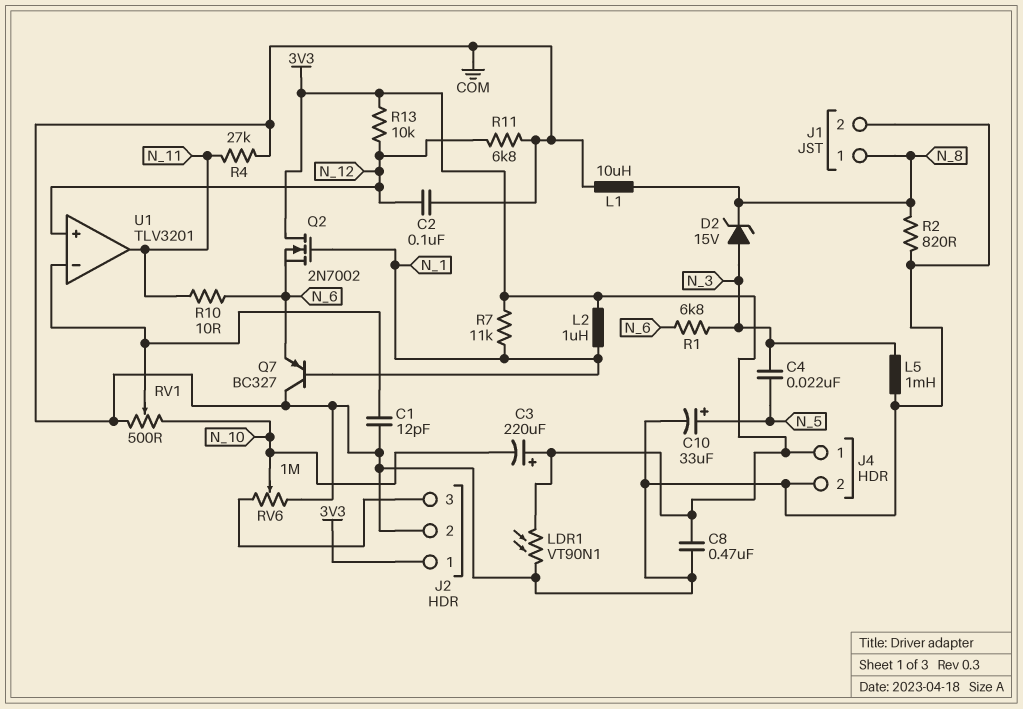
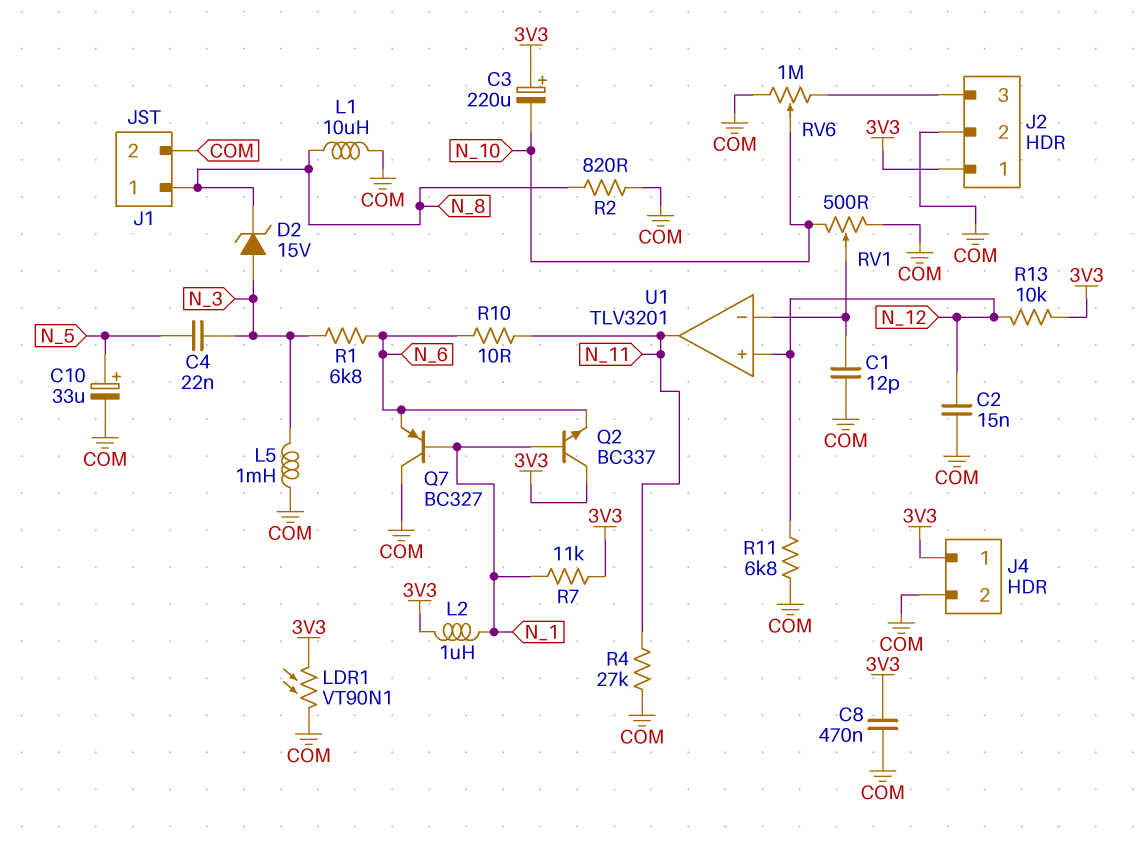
C2: 100nF (COM, N_12) -> 15nF (COM, N_12)
Q2: NMOS 2N7002 (G N_1, D 3V3, S N_6) -> NPN BC337 (B N_1, C 3V3, E N_6)

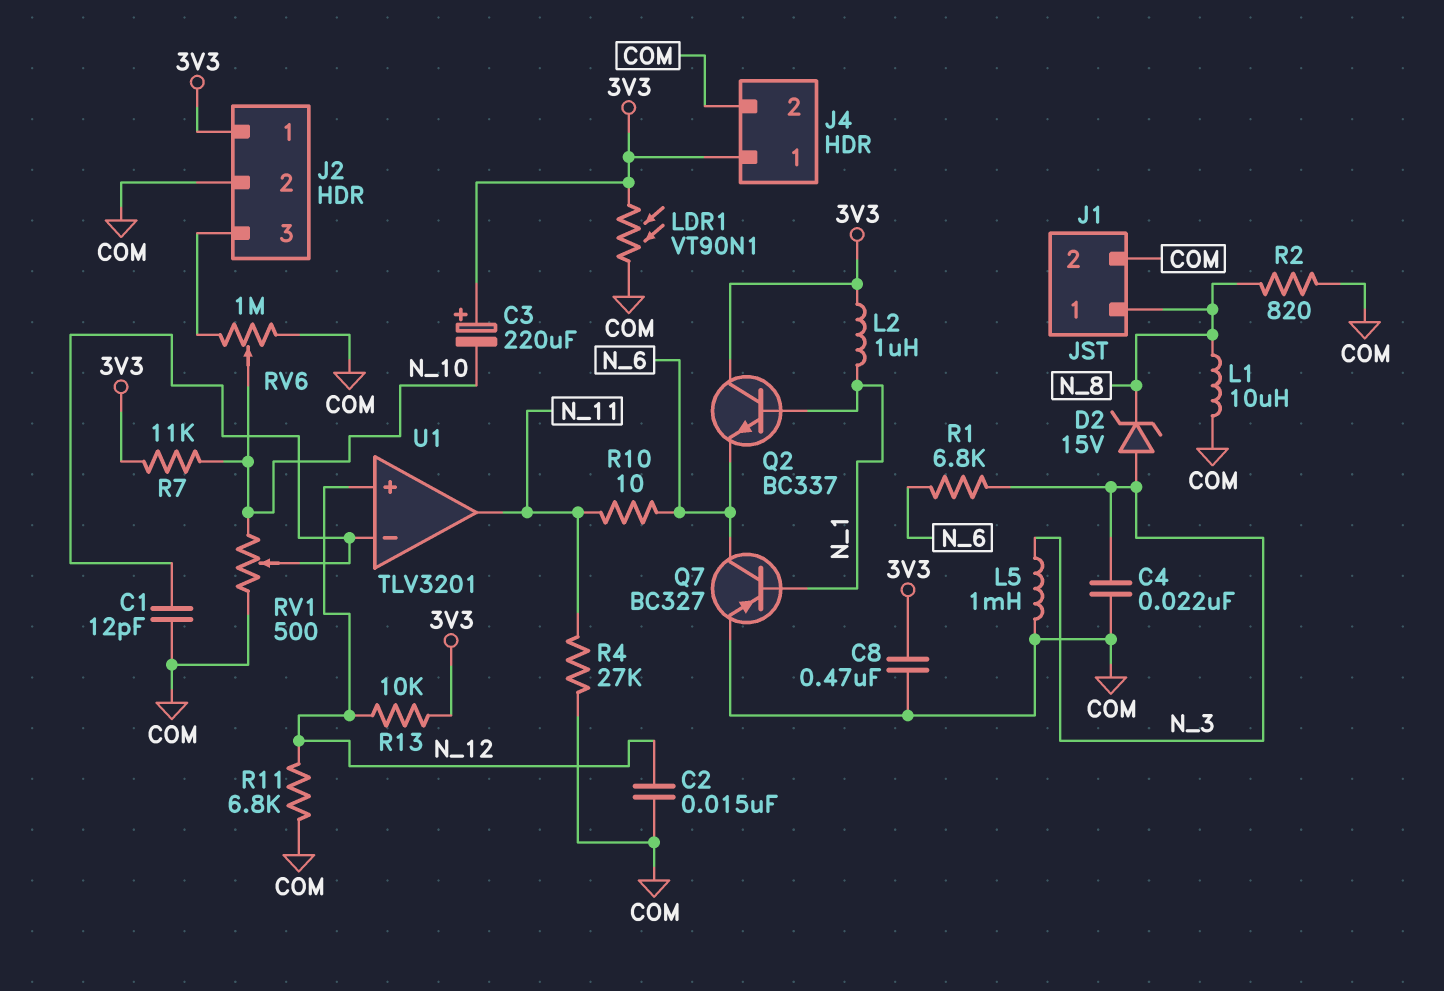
C4: 22nF (N_3, N_5) -> 22nF (COM, N_3)
C10: 33uF (plus N_5, minus COM) -> none
Q7: PNP BC327 (B N_1, C COM, E N_6) -> PNP BC327 (B N_1, C N_6, E COM)
R7: 11k (3V3, N_1) -> 11k (3V3, N_10)

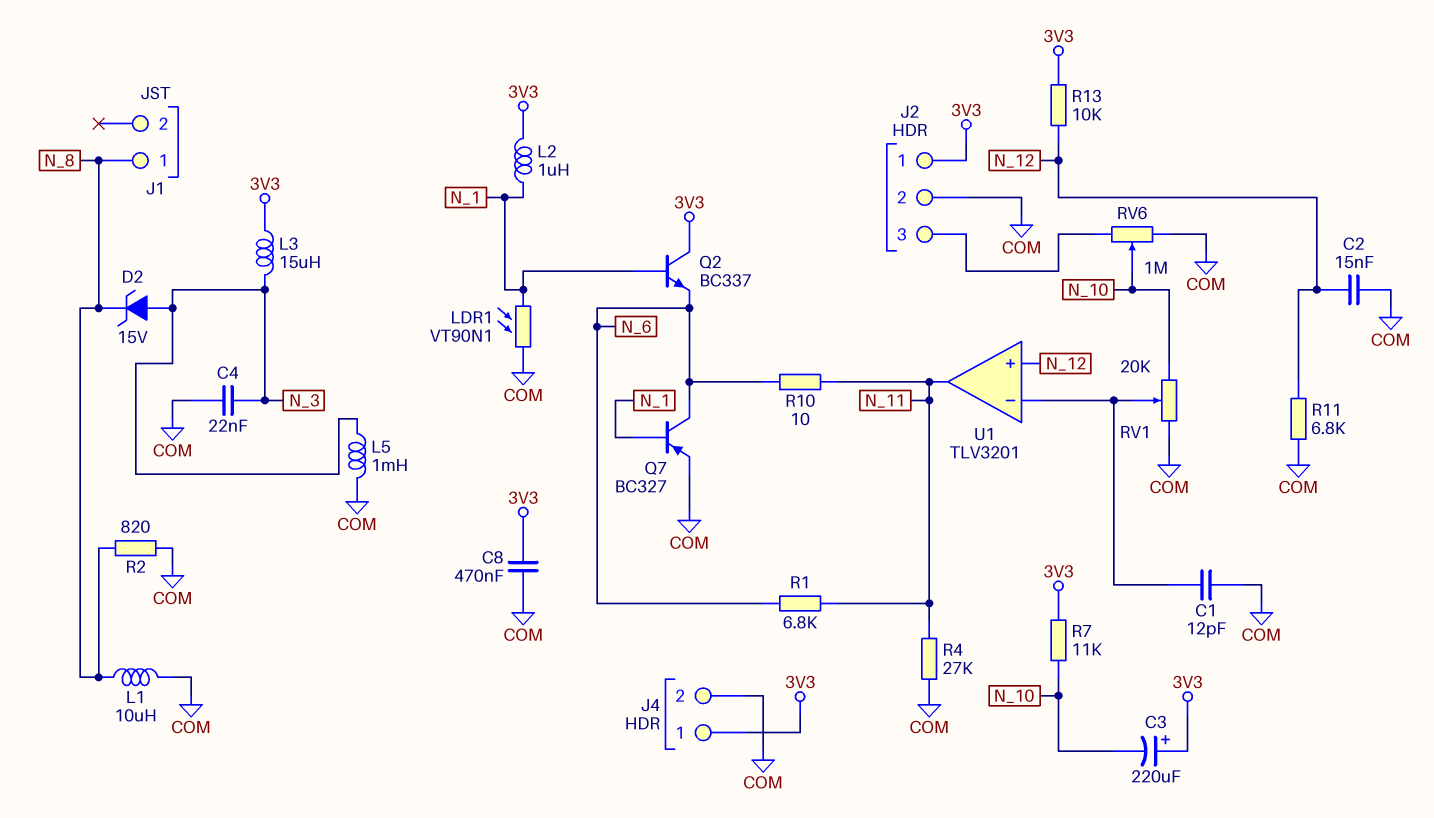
J1 pin 2: COM -> none
L3: none -> 15uH (3V3, N_3)
LDR1: VT90N1 (3V3, COM) -> VT90N1 (COM, N_1)
R1: 6.8k (N_3, N_6) -> 6.8k (N_6, N_11)
RV1: 500 (COM, N_10, wiper U1/in-) -> 20k (COM, N_10, wiper U1/in-)

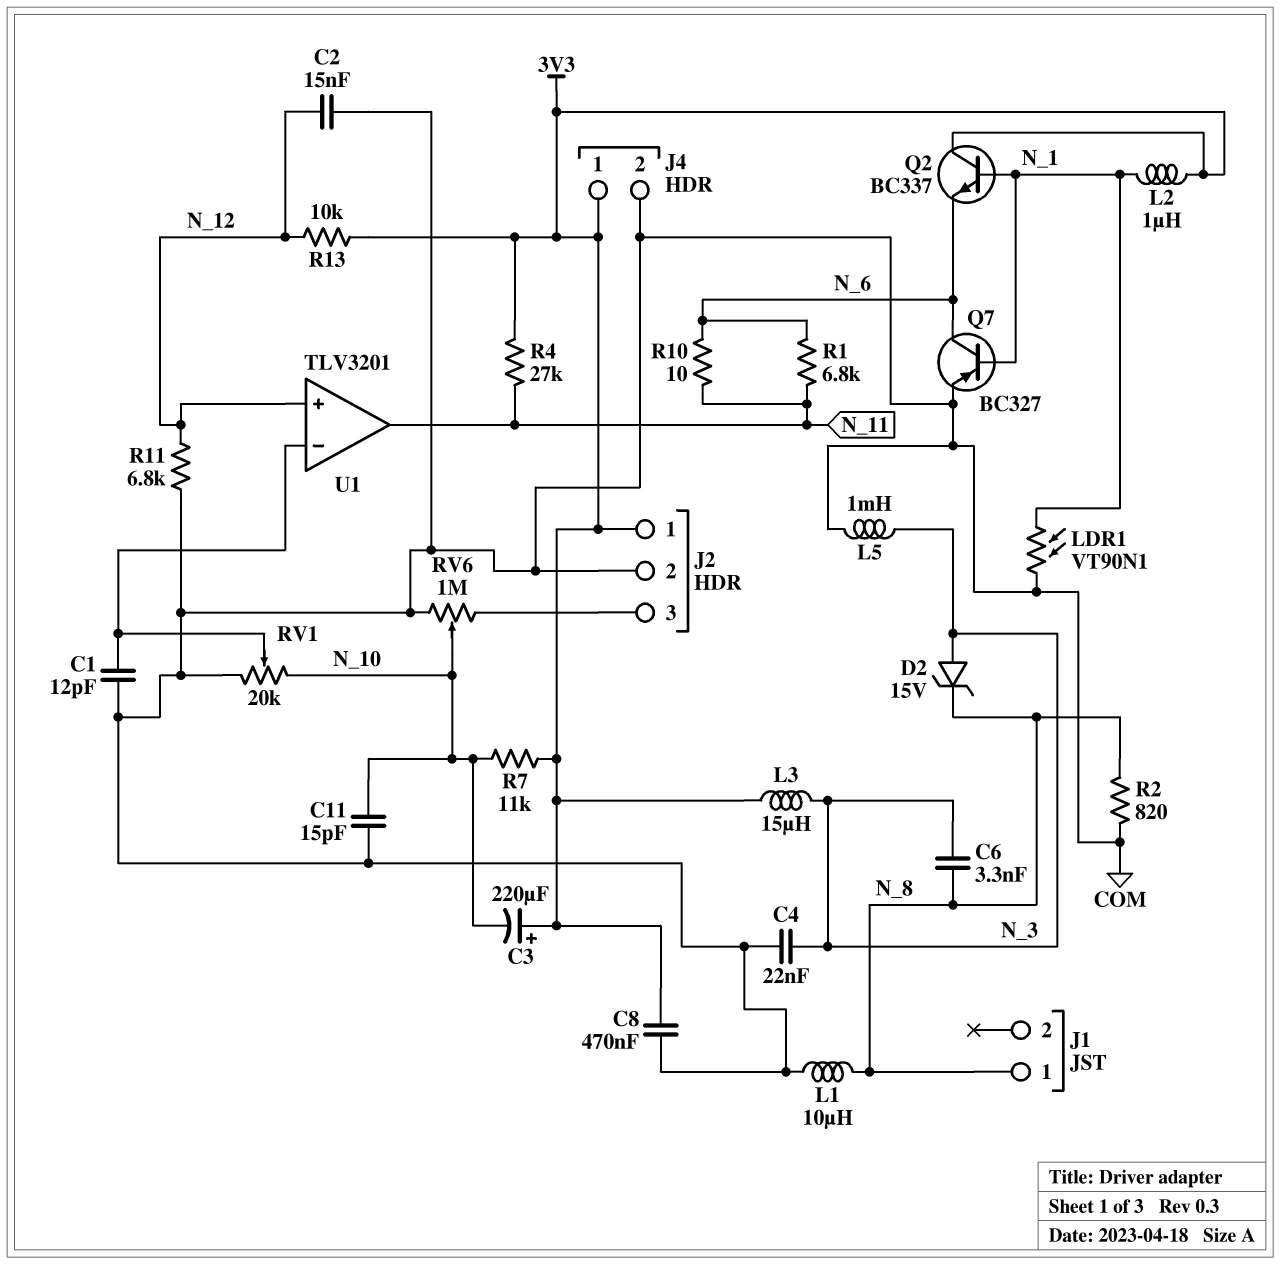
C6: none -> 3.3nF (N_3, N_8)
C11: none -> 15pF (COM, N_10)
R4: 27k (COM, N_11) -> 27k (3V3, N_11)

